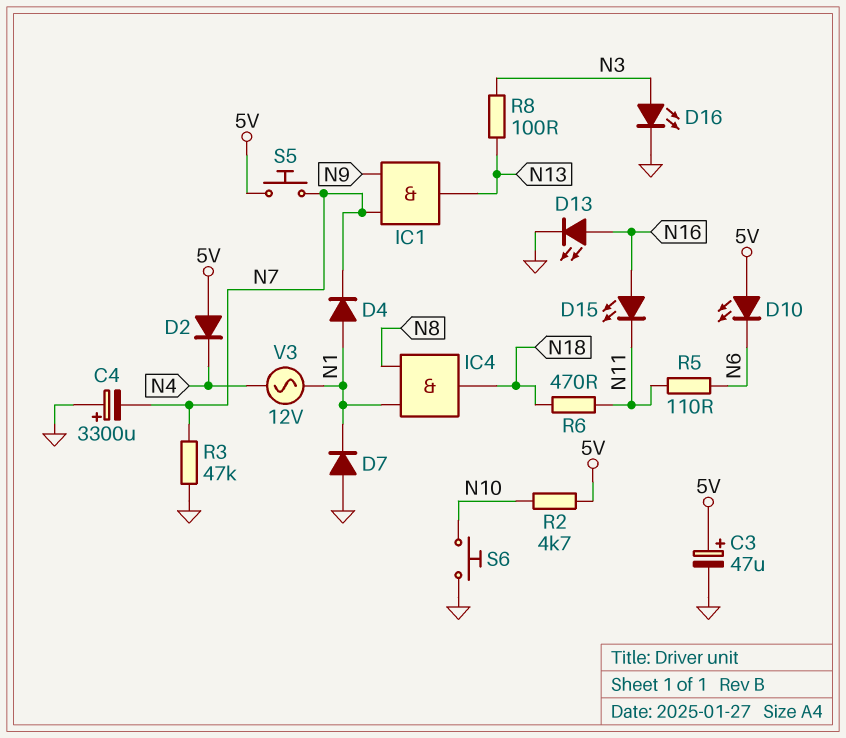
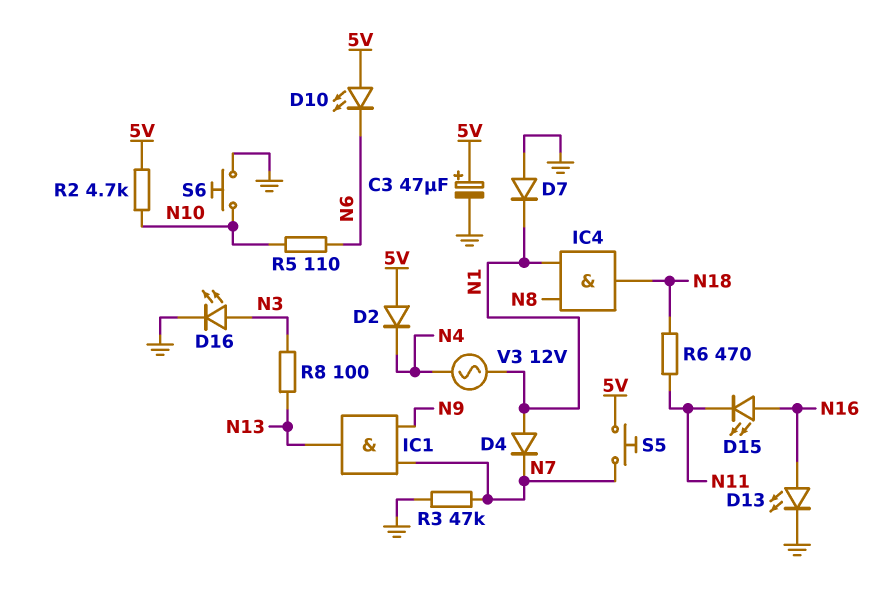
C4: 3300uF (plus GND, minus N7) -> none
R5: 110 (N6, N11) -> 110 (N6, N10)

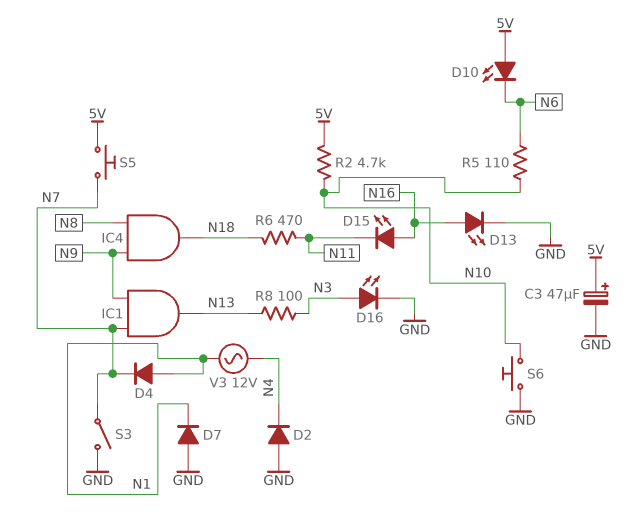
D2: diode (A 5V, K N4) -> diode (A GND, K N4)
IC4: AND (in N1, in N8, out N18) -> AND (in N8, in N9, out N18)
R3: 47k (GND, N7) -> none
S3: none -> switch (GND, N7)

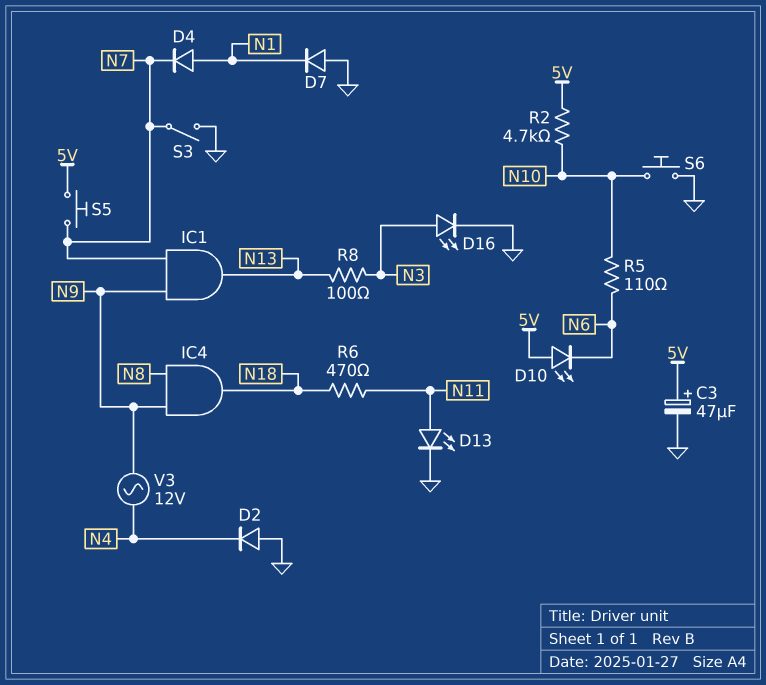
D13: LED (A N16, K GND) -> LED (A N11, K GND)
D15: LED (A N16, K N11) -> none
V3: AC 12V (N1, N4) -> AC 12V (N4, N9)

